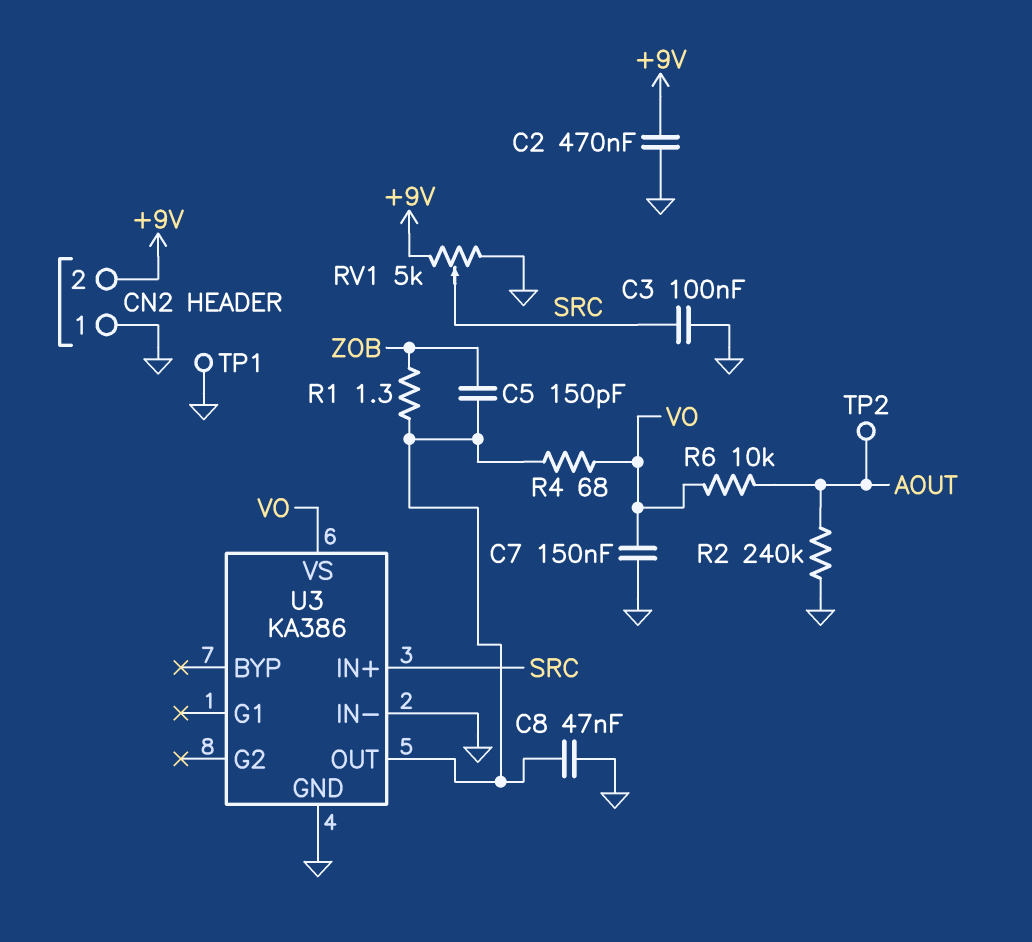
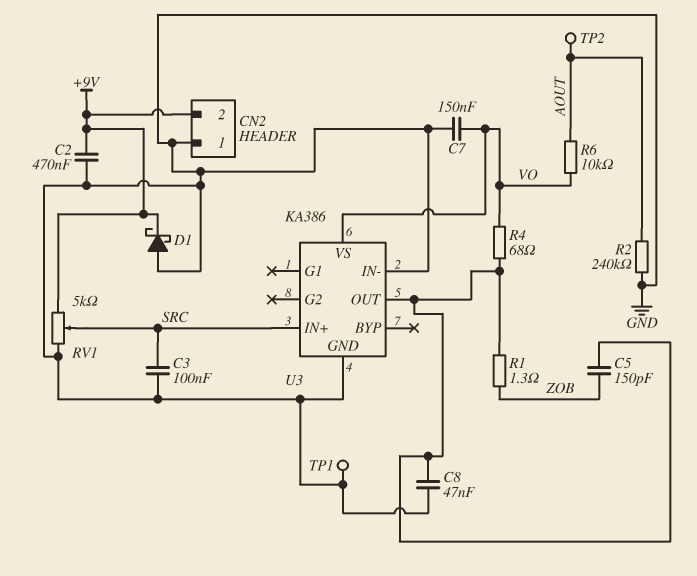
D1: none -> schottky (A GND, K +9V)

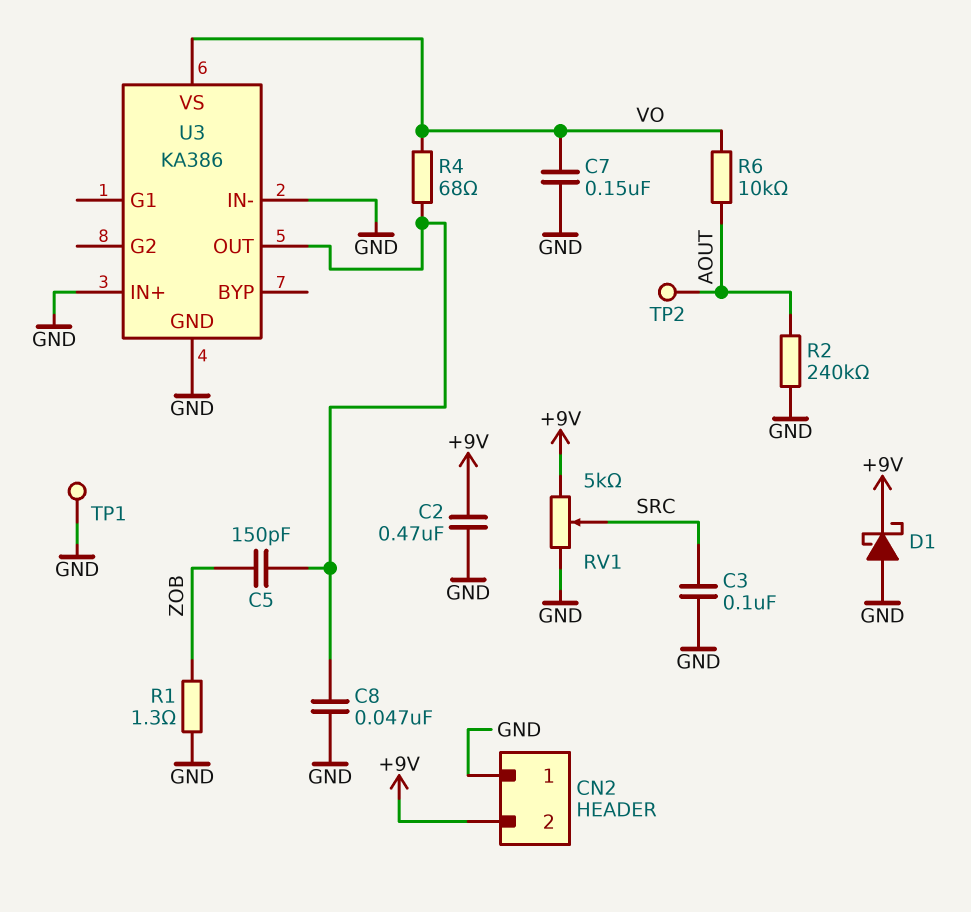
R1: 1.3 (U3/OUT, ZOB) -> 1.3 (GND, ZOB)
U3 pin IN+: SRC -> GND

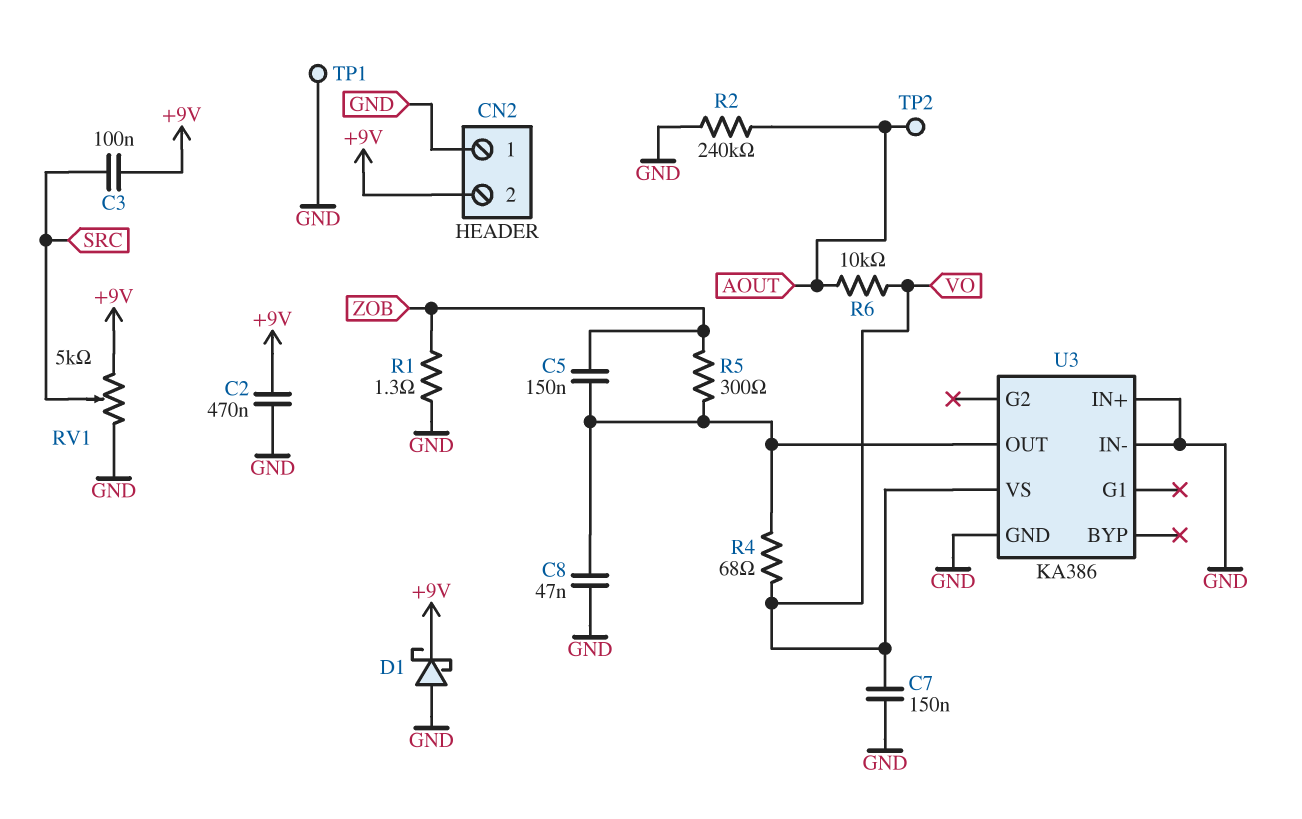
C3: 100nF (GND, SRC) -> 100nF (+9V, SRC)
C5: 150pF (U3/OUT, ZOB) -> 150nF (U3/OUT, ZOB)
R5: none -> 300 (U3/OUT, ZOB)

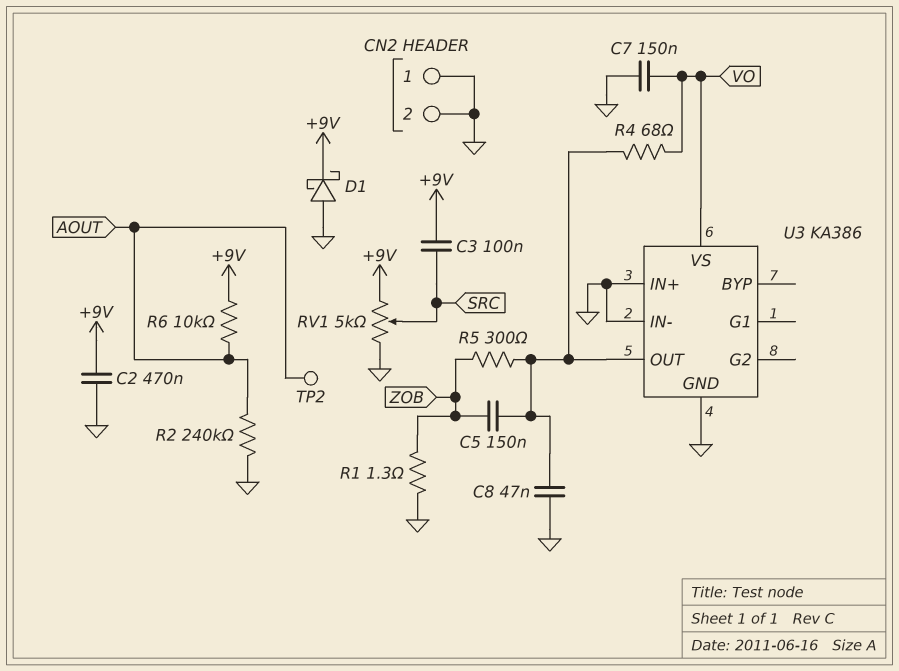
CN2 pin 2: +9V -> GND
R6: 10k (AOUT, VO) -> 10k (+9V, AOUT)
TP1: test point (GND) -> none

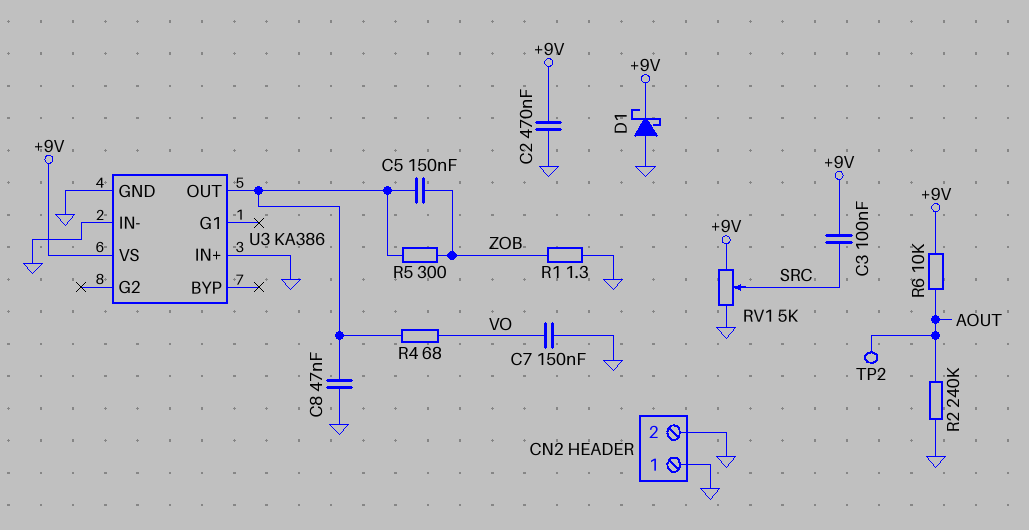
U3 pin VS: VO -> +9V

